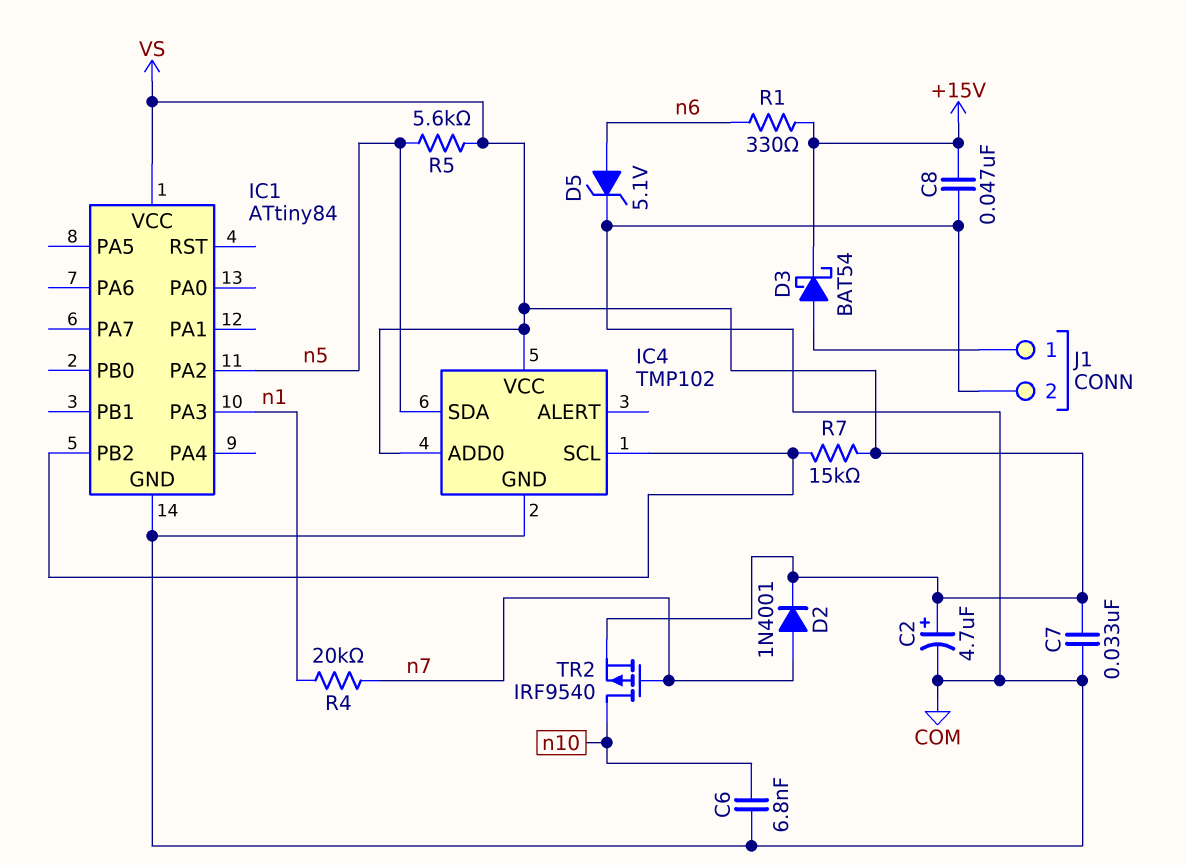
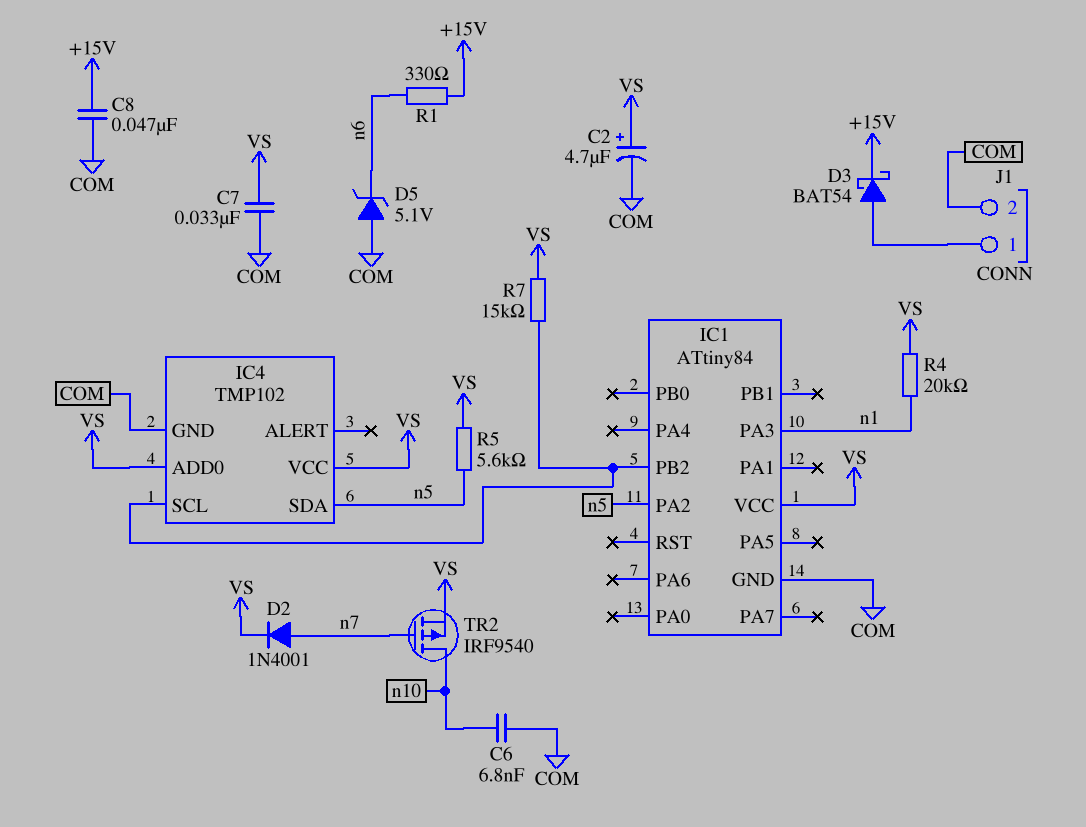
D5: zener 5.1V (A n6, K COM) -> zener 5.1V (A COM, K n6)
R4: 20k (n1, n7) -> 20k (VS, n1)

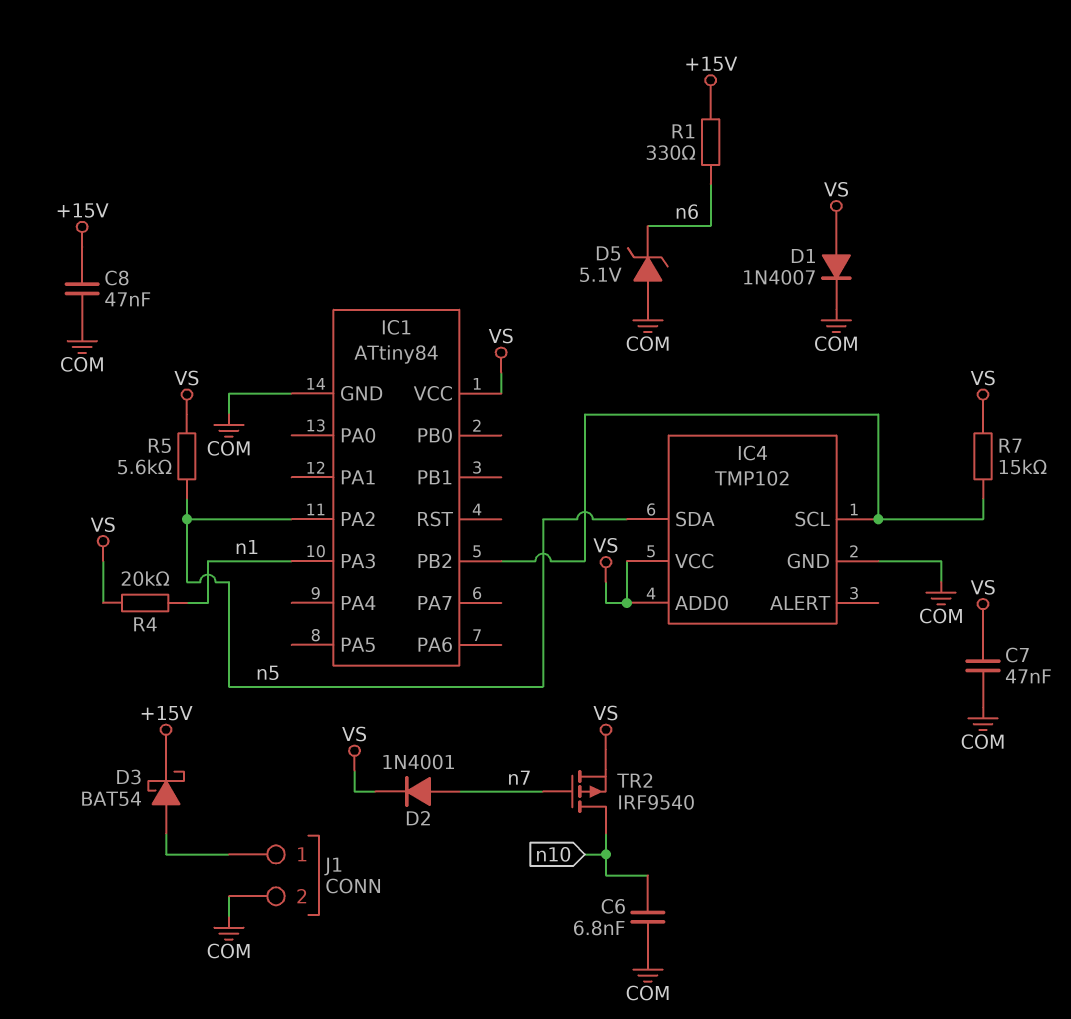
C2: 4.7uF (plus VS, minus COM) -> none
C7: 33nF (COM, VS) -> 47nF (COM, VS)
D1: none -> diode 1N4007 (A VS, K COM)

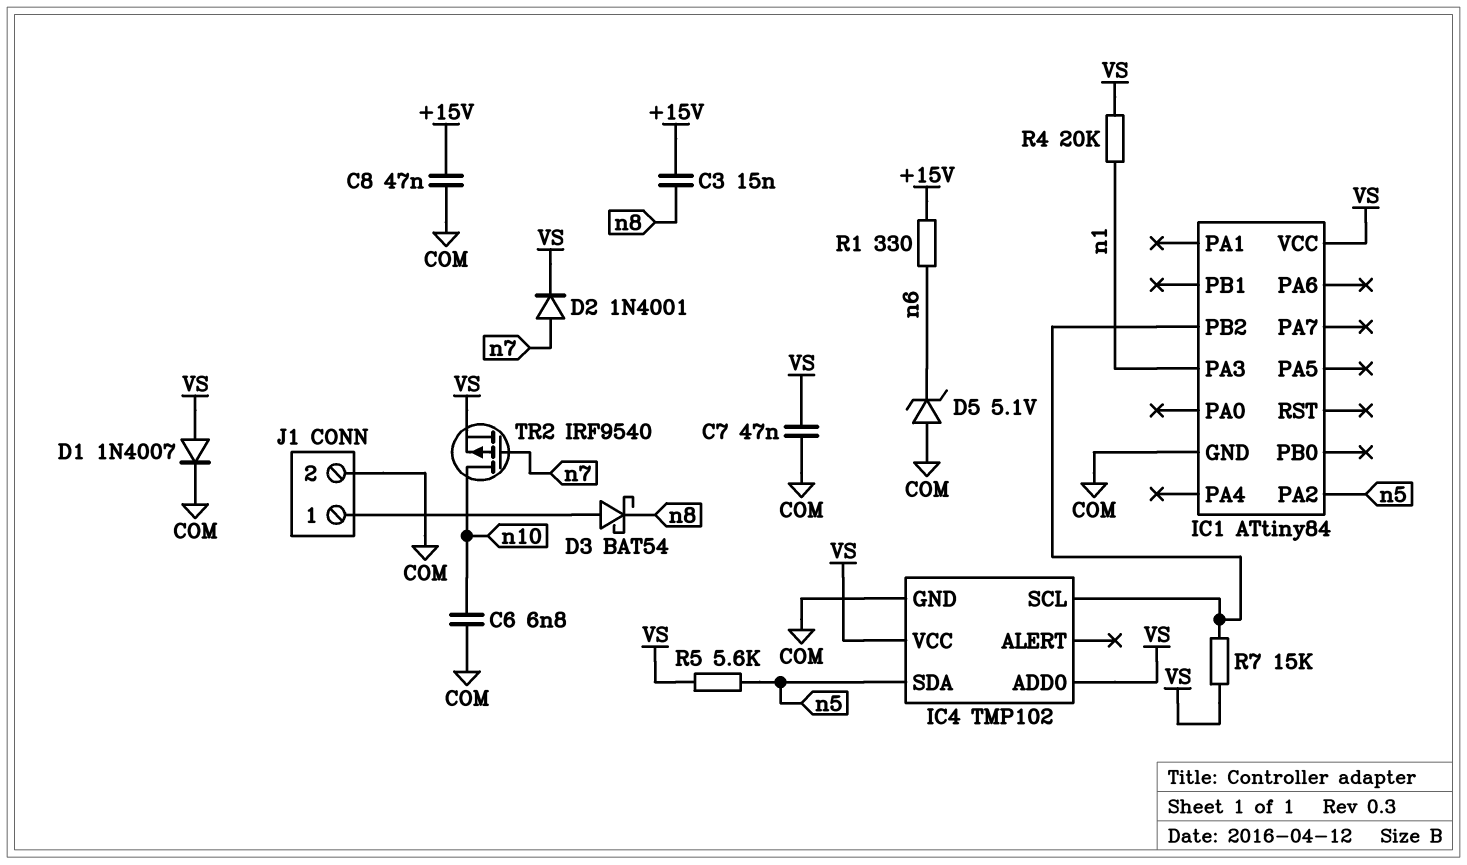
C3: none -> 15nF (+15V, n8)
D3: schottky BAT54 (A J1/1, K +15V) -> schottky BAT54 (A J1/1, K n8)

